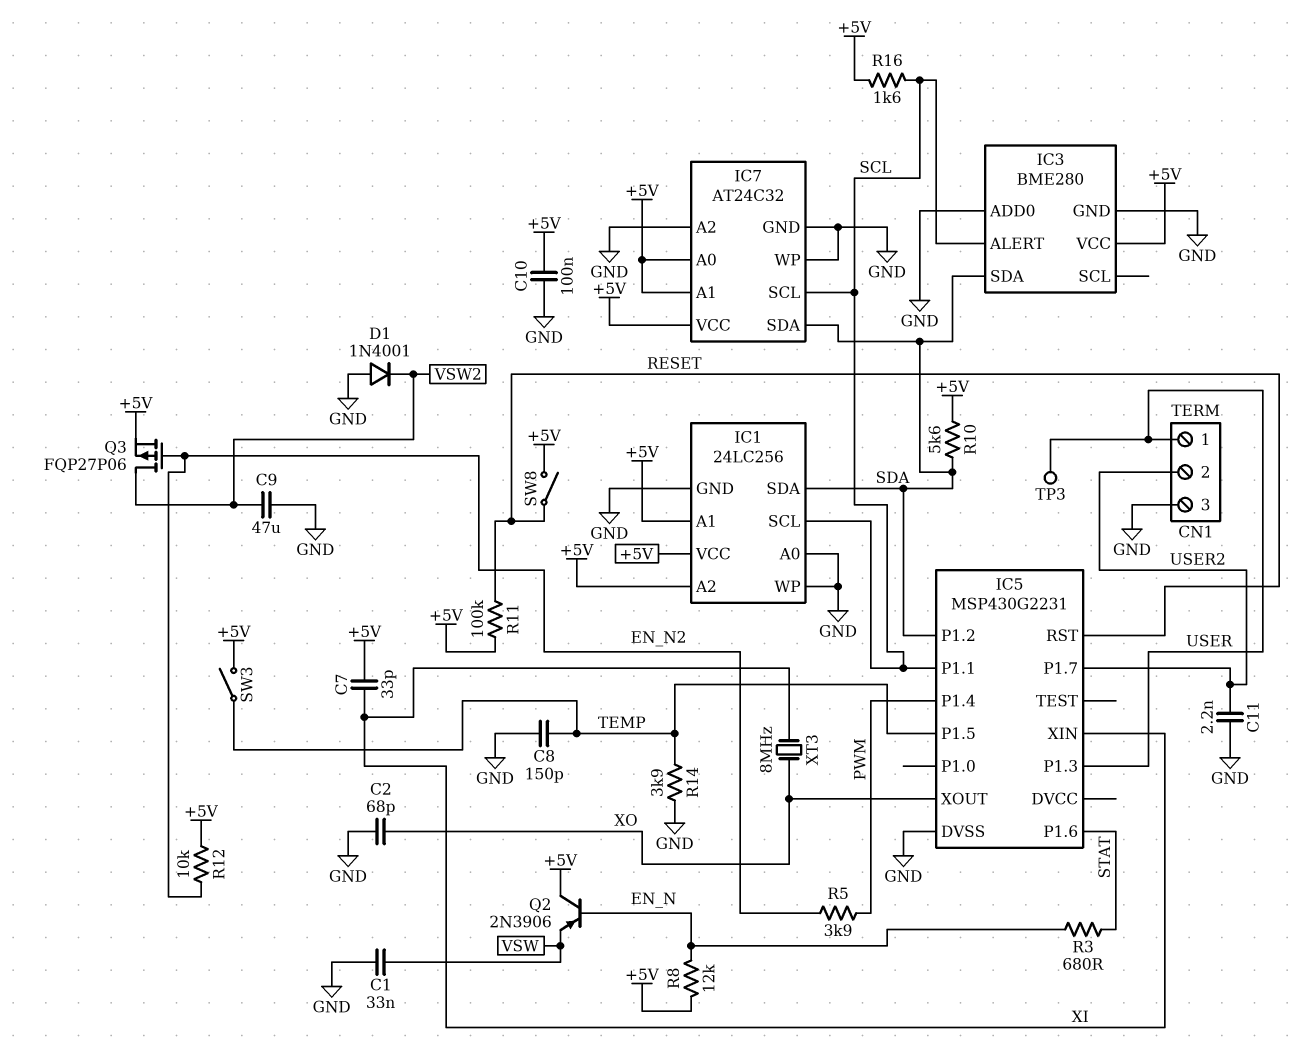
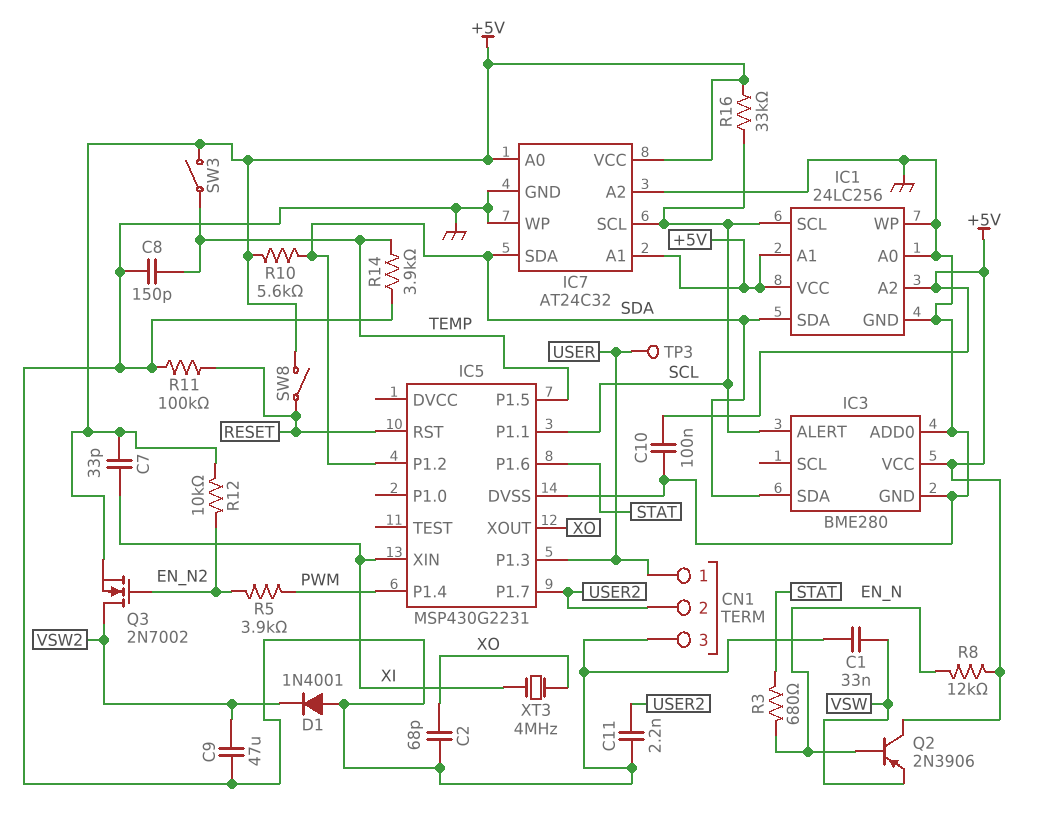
Q3: PMOS FQP27P06 (G EN_N2, D VSW2, S +5V) -> NMOS 2N7002 (G EN_N2, D VSW2, S +5V)
R11: 100k (+5V, RESET) -> 100k (GND, RESET)
R16: 1.6k (+5V, SCL) -> 33k (+5V, SCL)
XT3: 8MHz (XI, XO) -> 4MHz (XI, XO)

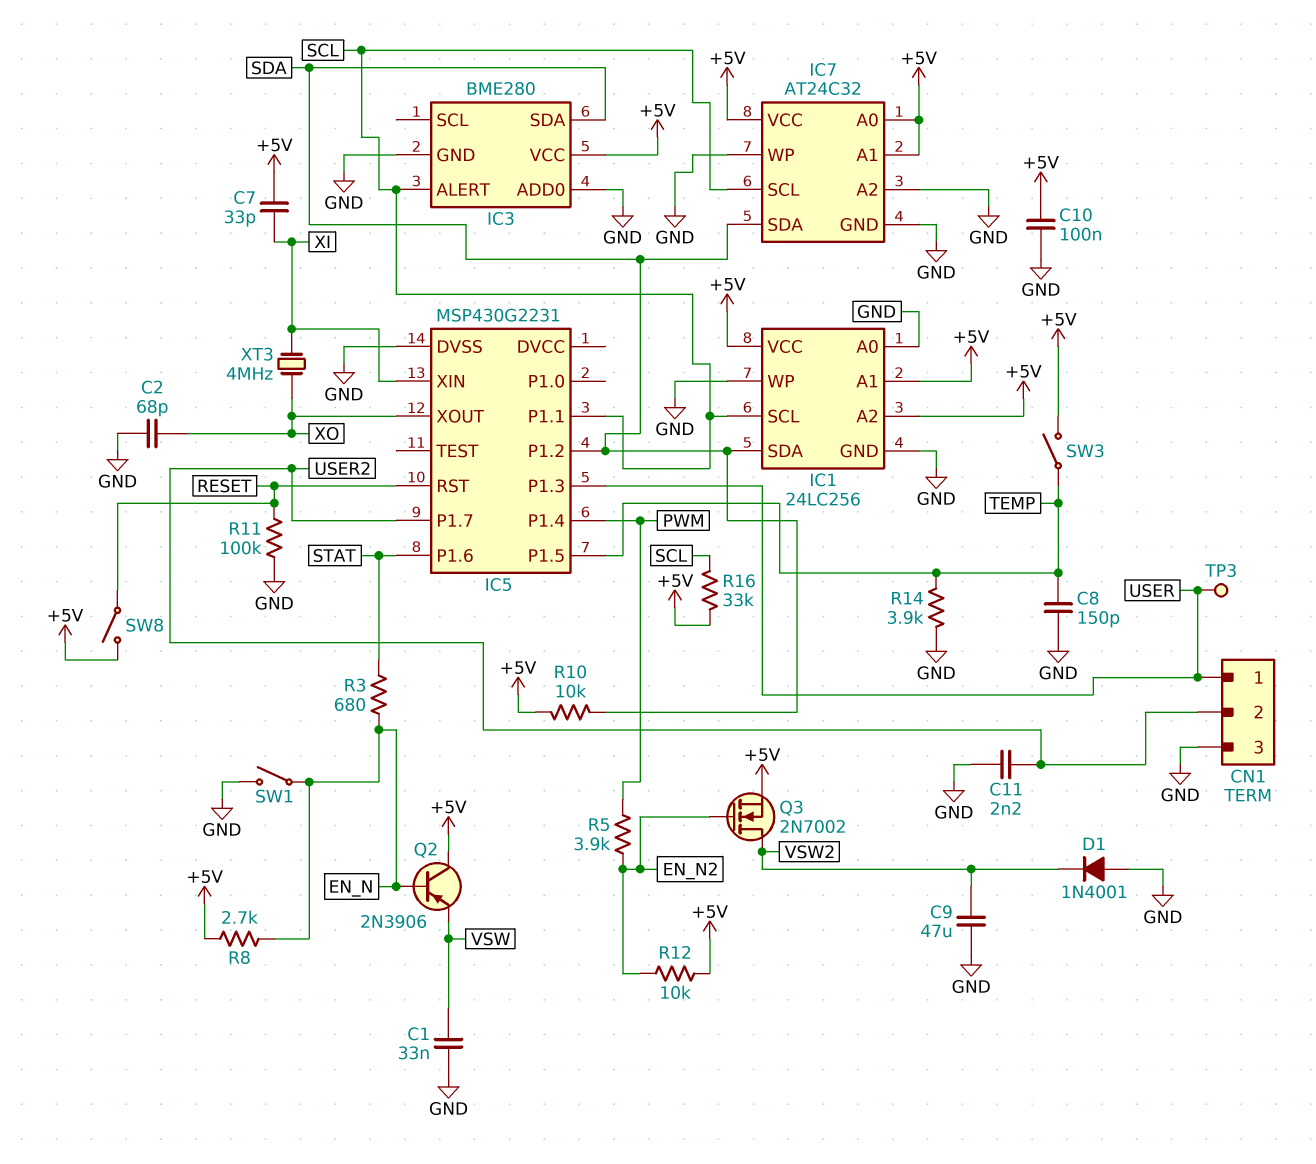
R8: 12k (+5V, EN_N) -> 2.7k (+5V, EN_N)
R10: 5.6k (+5V, SDA) -> 10k (+5V, SDA)
SW1: none -> switch (EN_N, GND)

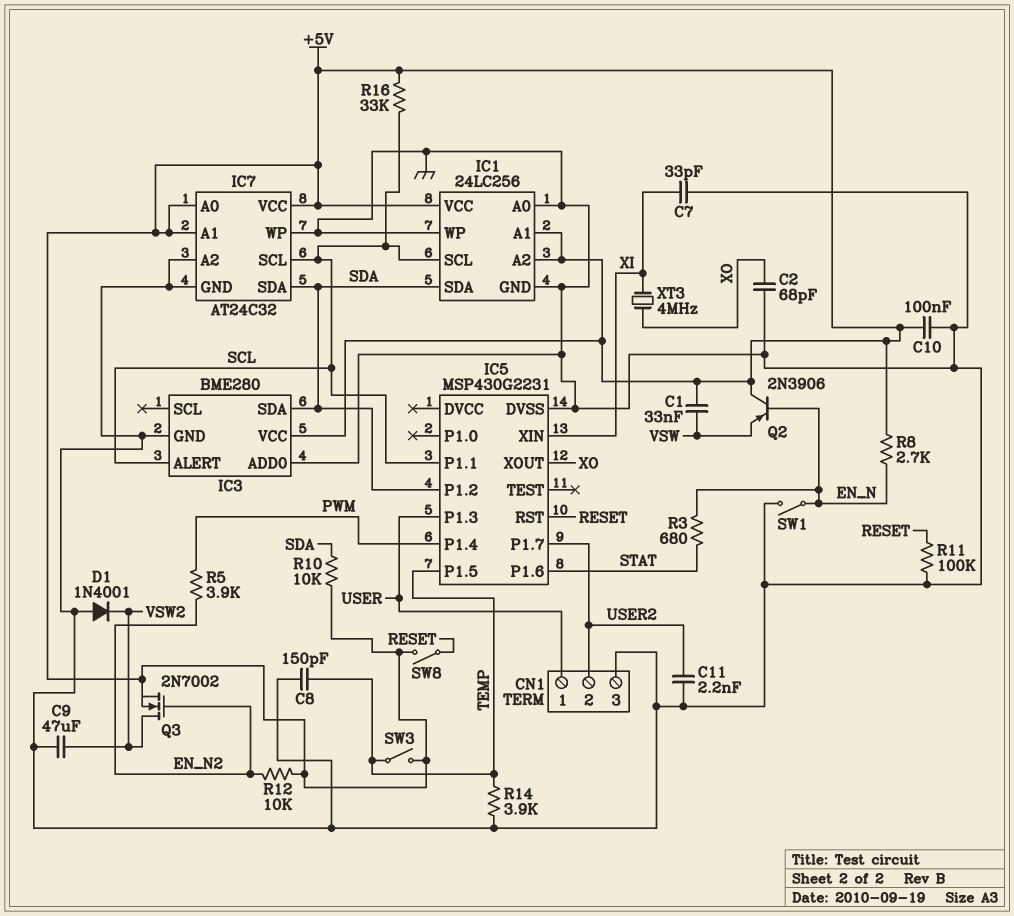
C1: 33nF (GND, VSW) -> 33nF (+5V, VSW)
C7: 33pF (+5V, XI) -> 33pF (GND, XI)
TP3: test point (USER) -> none

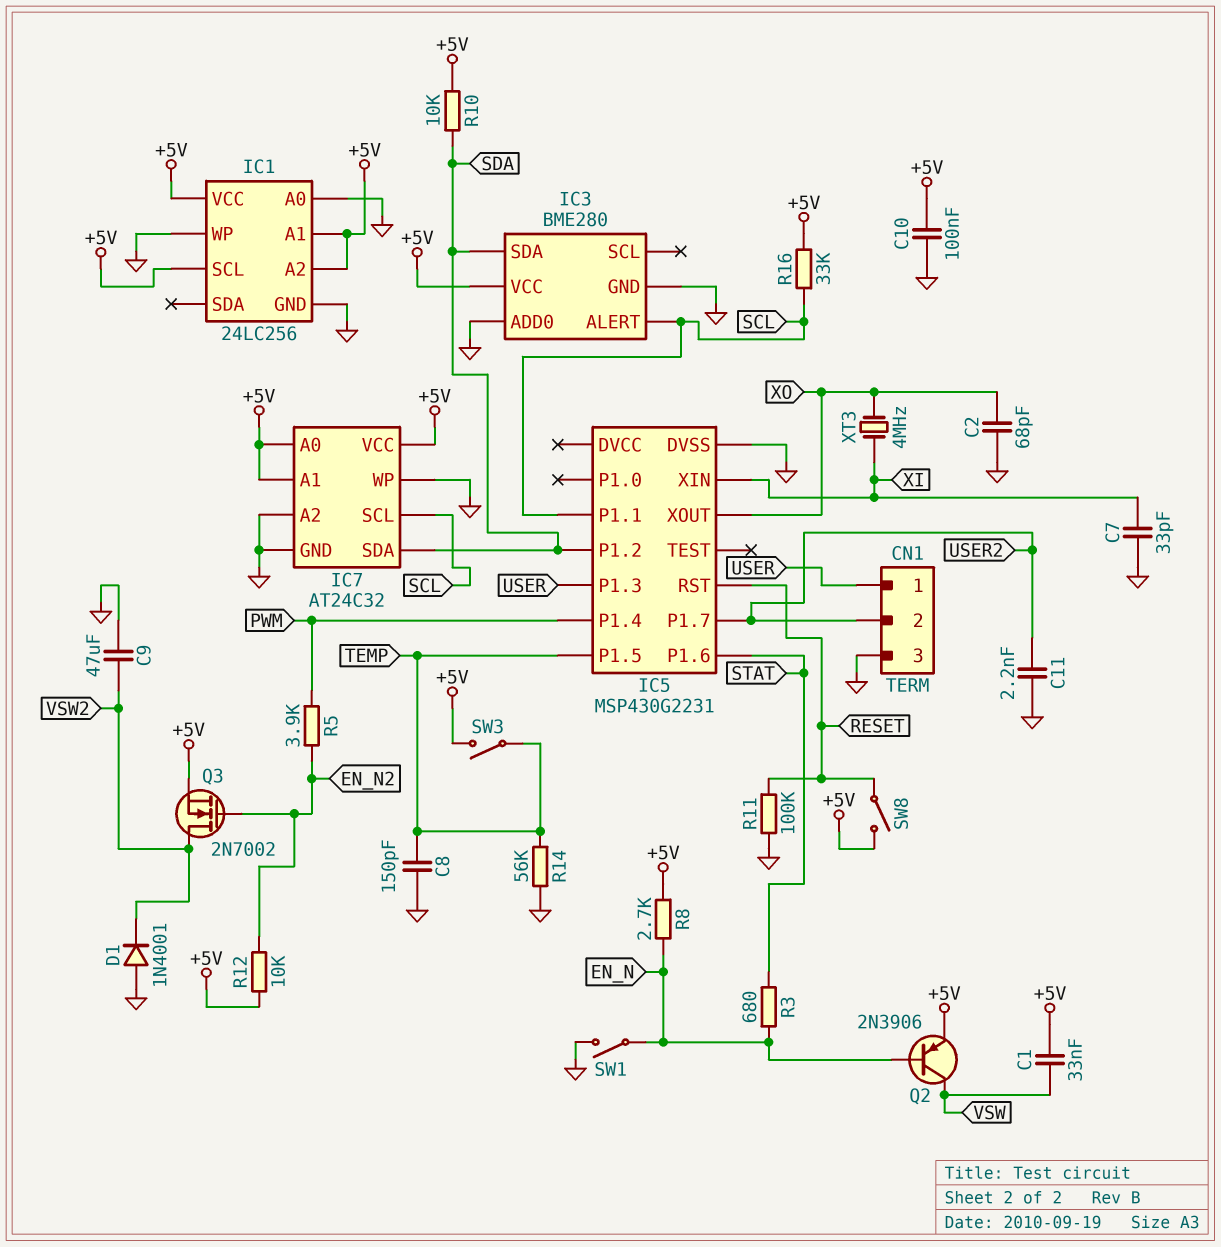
IC1 pin SCL: SCL -> +5V
IC1 pin SDA: SDA -> none
Q2: PNP 2N3906 (B EN_N, C +5V, E VSW) -> PNP 2N3906 (B EN_N, C VSW, E +5V)
R14: 3.9k (GND, TEMP) -> 56k (GND, TEMP)

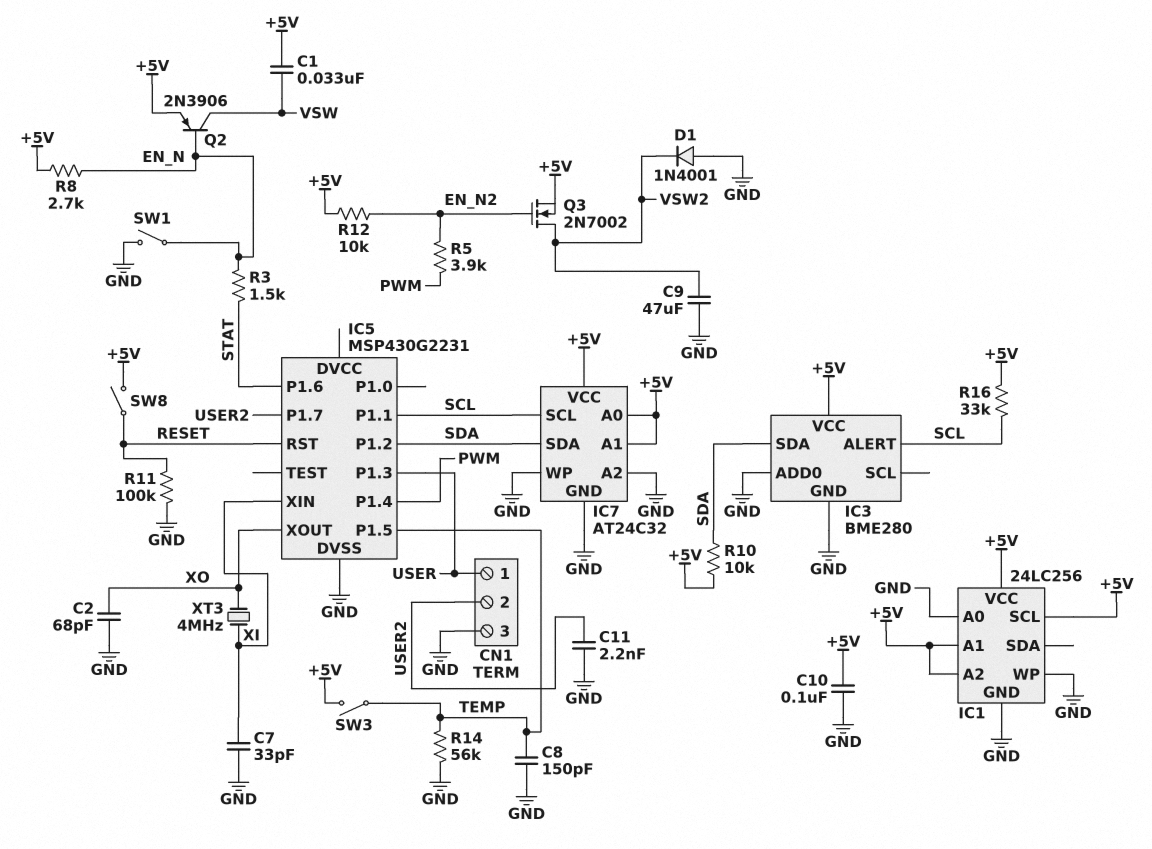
R3: 680 (EN_N, STAT) -> 1.5k (EN_N, STAT)

